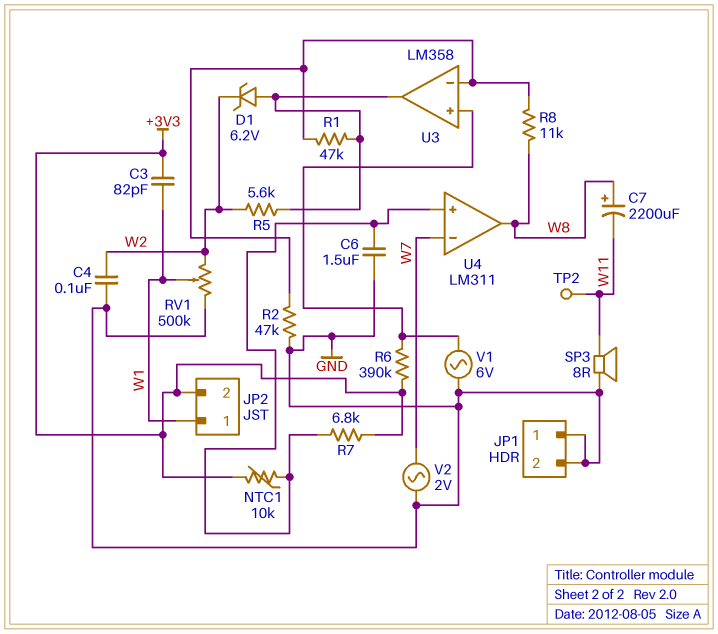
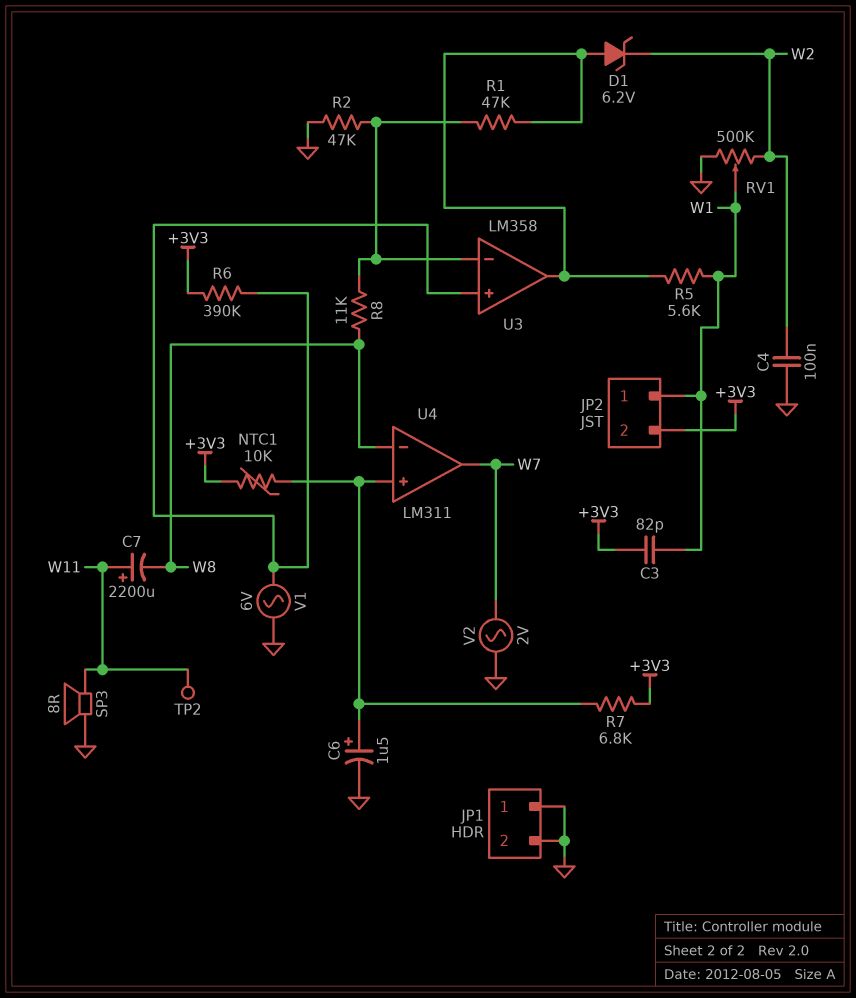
C6: 1.5uF (GND, U4/in+) -> 1.5uF (plus U4/in+, minus GND)
C7: 2200uF (plus W8, minus W11) -> 2200uF (plus W11, minus W8)
R5: 5.6k (U3/out, W2) -> 5.6k (U3/out, W1)
U4 pin in-: W7 -> W8
U4 pin out: W8 -> W7

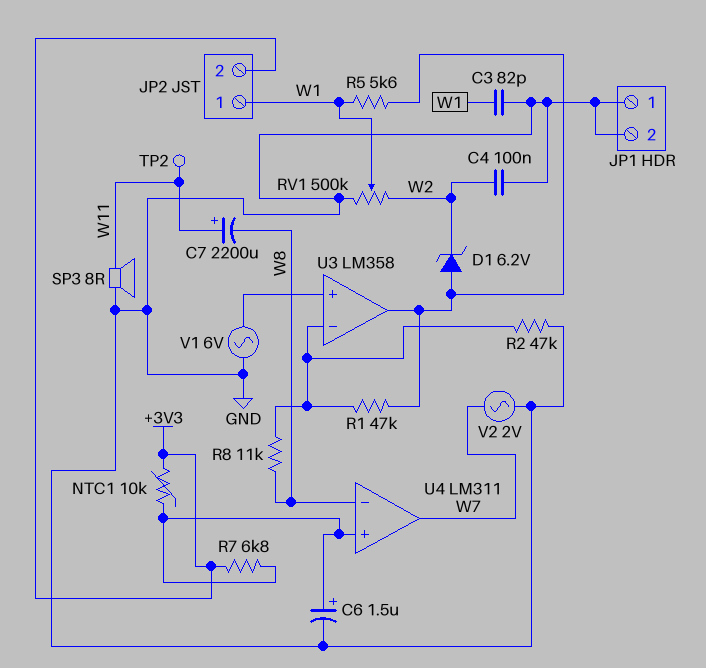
C3: 82pF (+3V3, W1) -> 82pF (GND, W1)
R6: 390k (+3V3, U3/in+) -> none

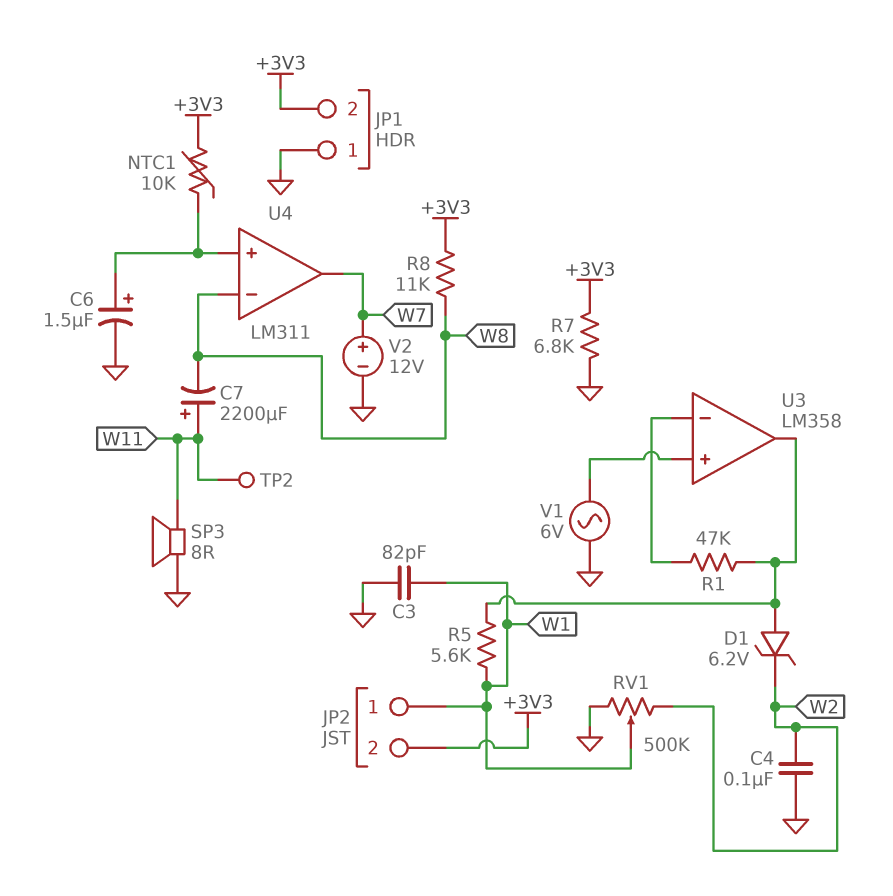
JP1 pin 2: GND -> +3V3
R2: 47k (GND, U3/in-) -> none
R7: 6.8k (+3V3, U4/in+) -> 6.8k (+3V3, GND)
R8: 11k (U3/in-, W8) -> 11k (+3V3, W8)
V2: AC 2V (GND, W7) -> 12V (plus W7, minus GND)

